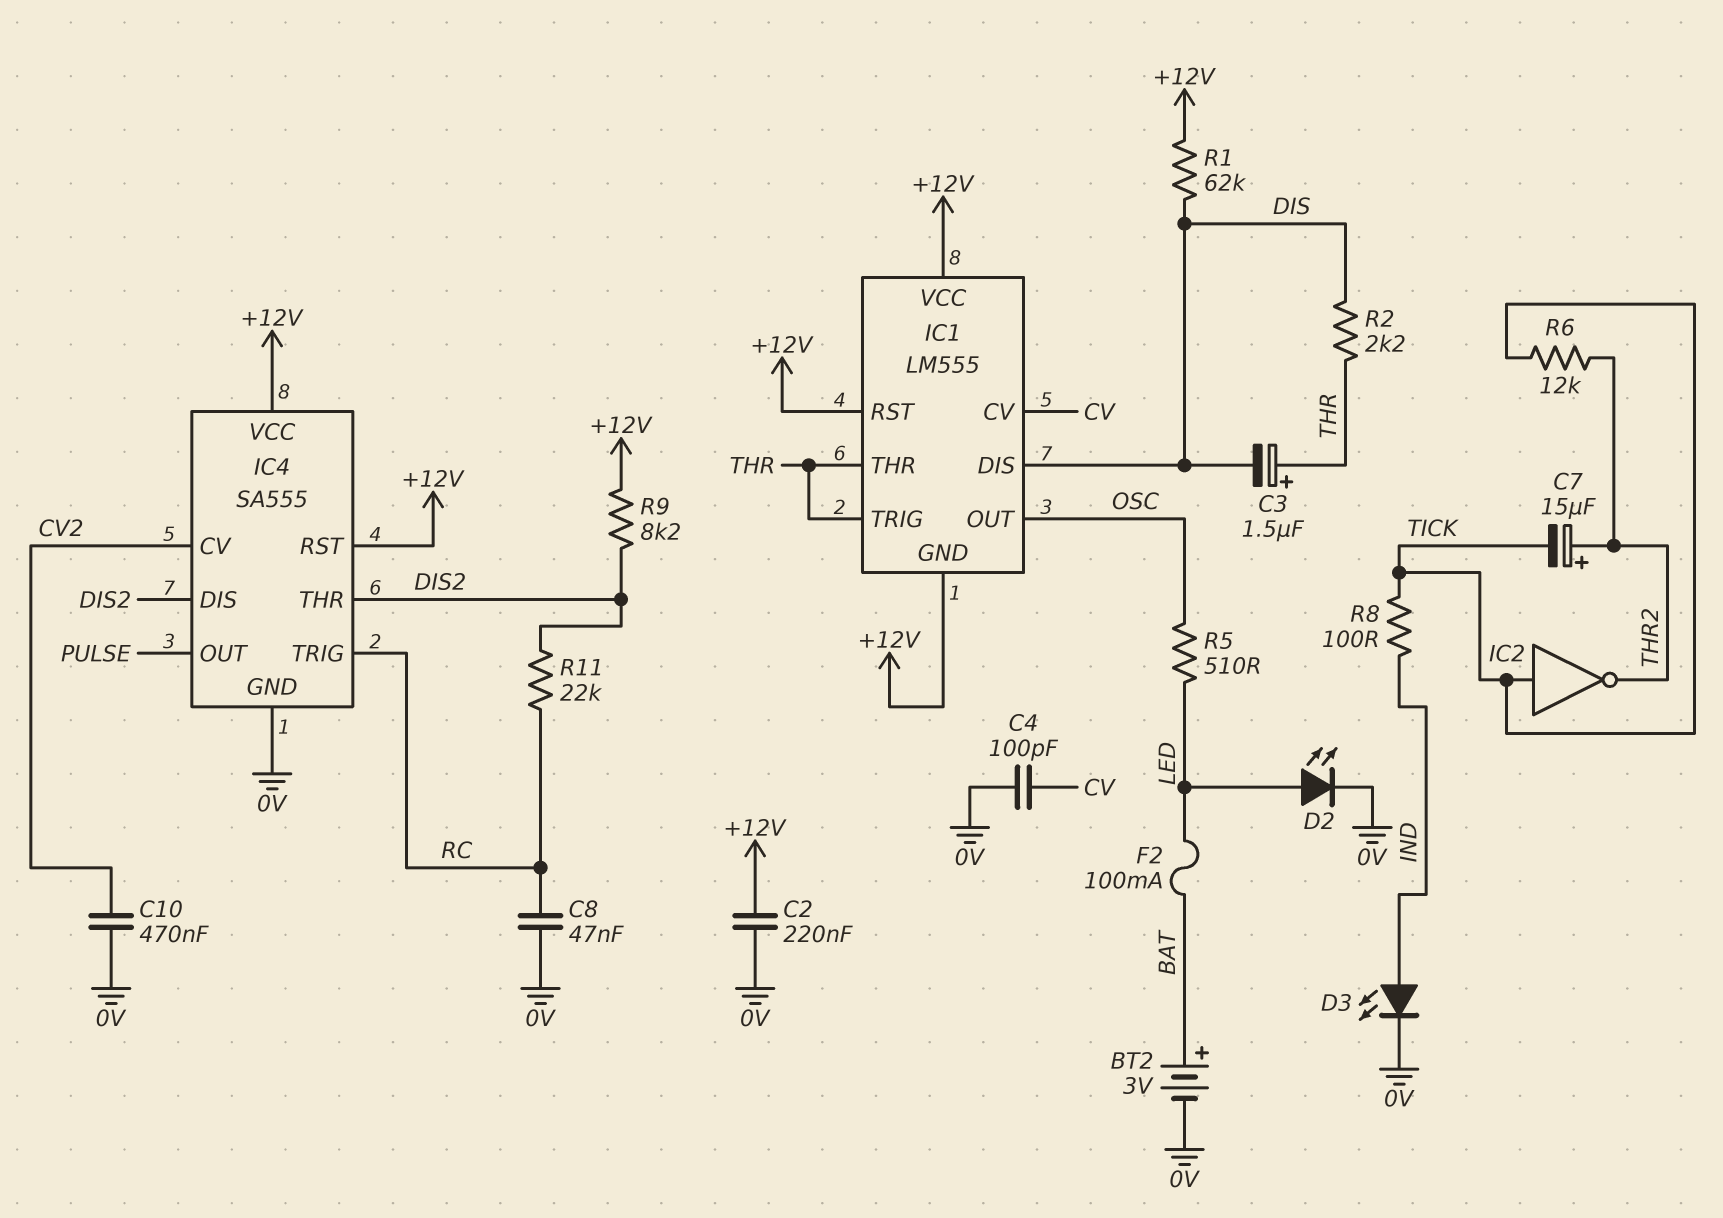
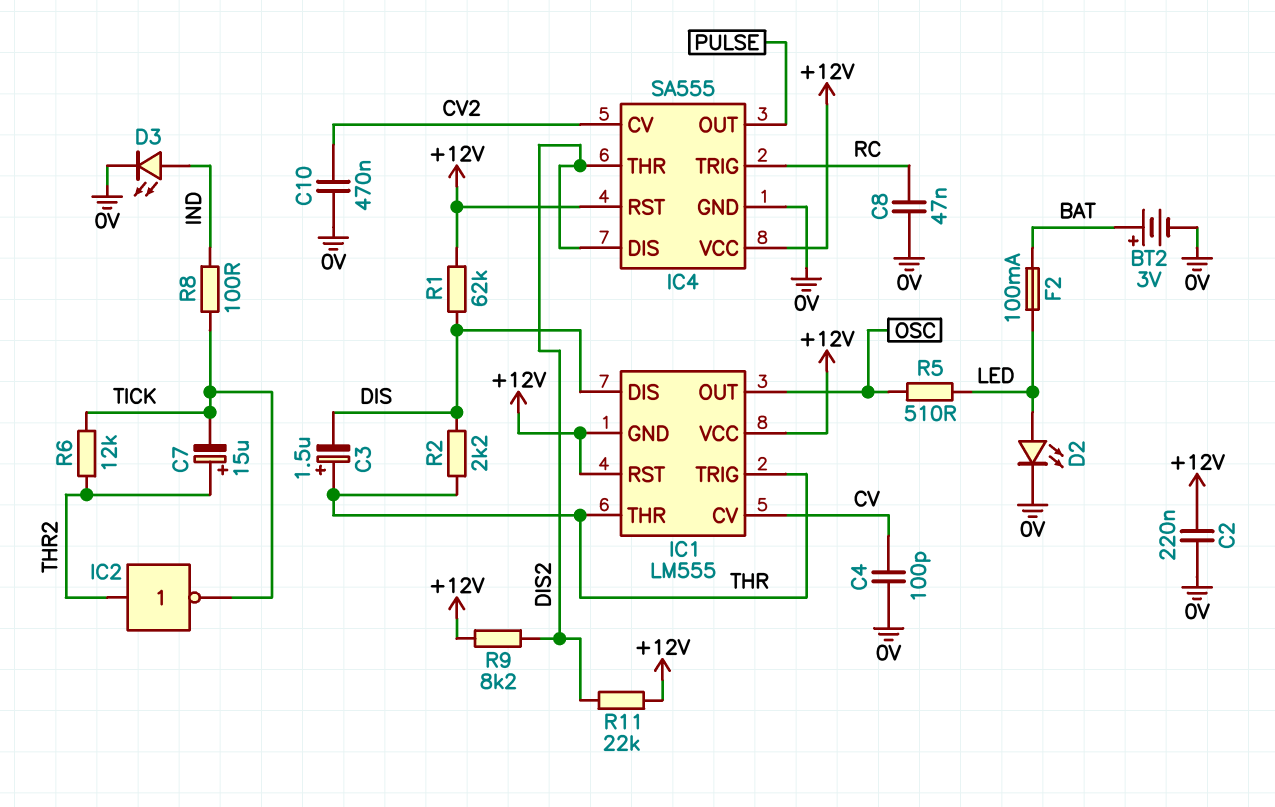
IC2: NOT (in TICK, out THR2) -> NOT (in THR2, out TICK)
R11: 22k (DIS2, RC) -> 22k (+12V, DIS2)

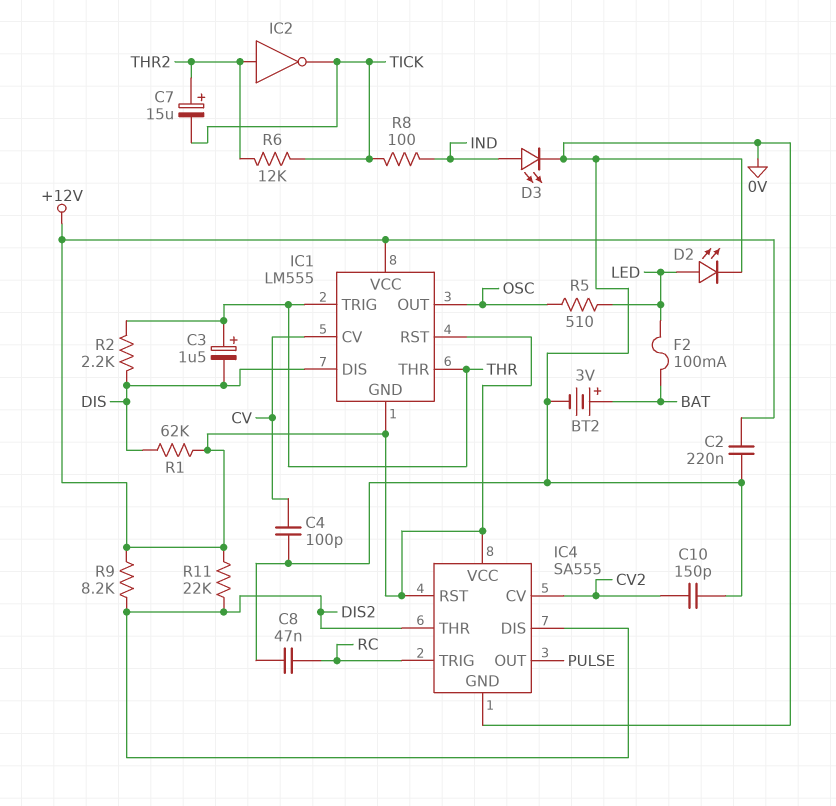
C10: 470nF (0V, CV2) -> 150pF (0V, CV2)

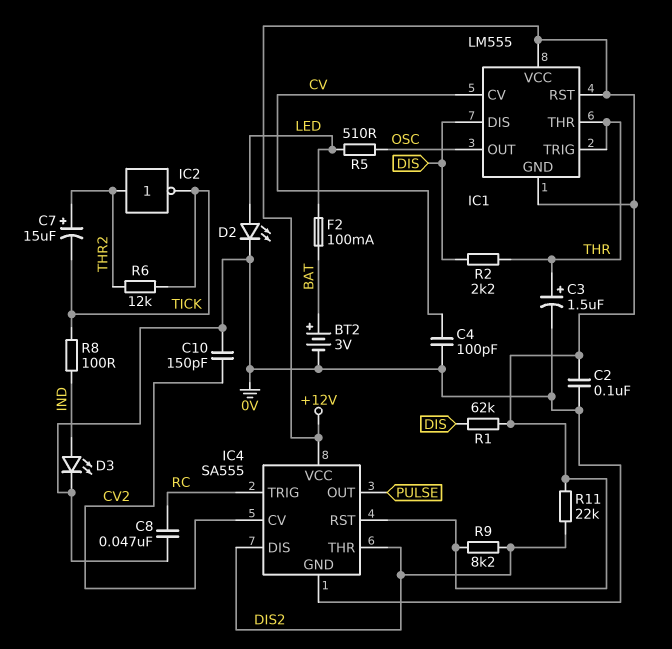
C2: 220nF (+12V, 0V) -> 100nF (+12V, 0V)
C3: 1.5uF (plus THR, minus DIS) -> 1.5uF (plus THR, minus 0V)

